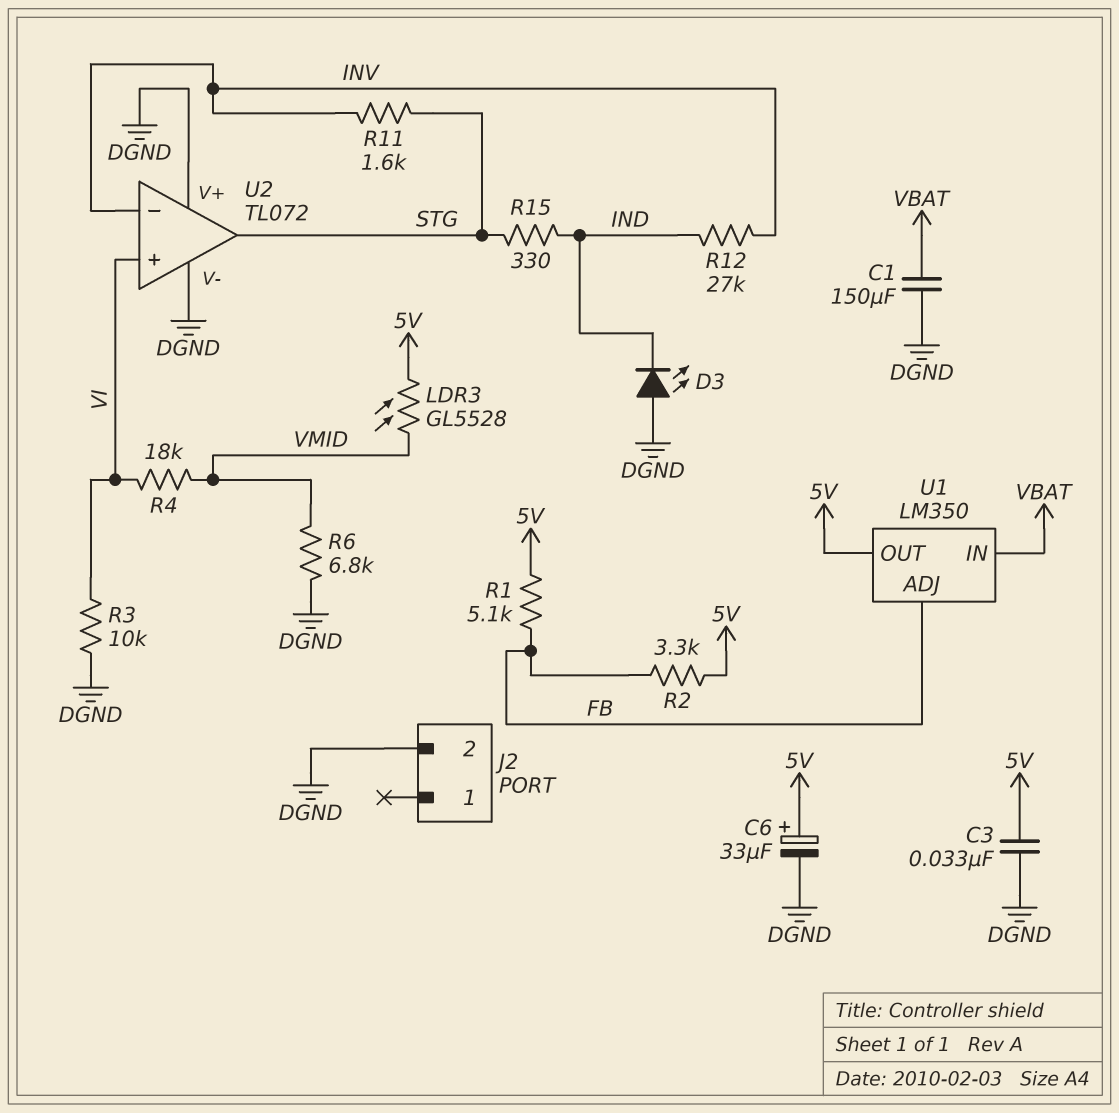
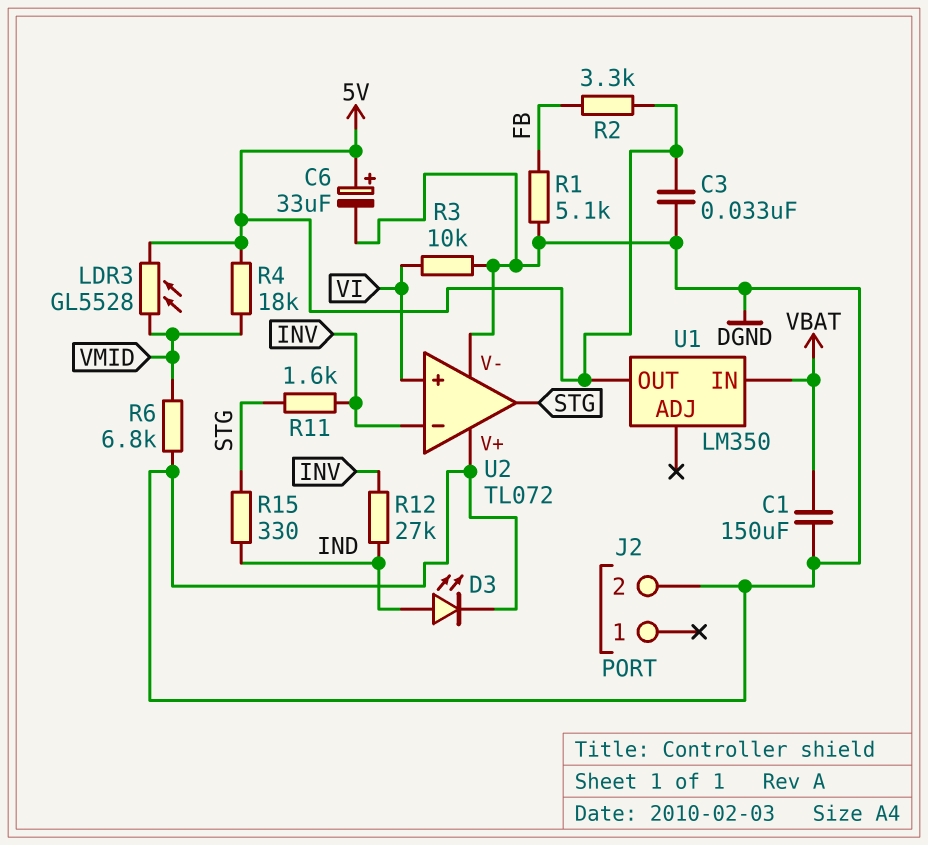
D3: LED (A DGND, K IND) -> LED (A IND, K DGND)
R1: 5.1k (5V, FB) -> 5.1k (DGND, FB)
R4: 18k (VI, VMID) -> 18k (5V, VMID)
U1 pin ADJ: FB -> none

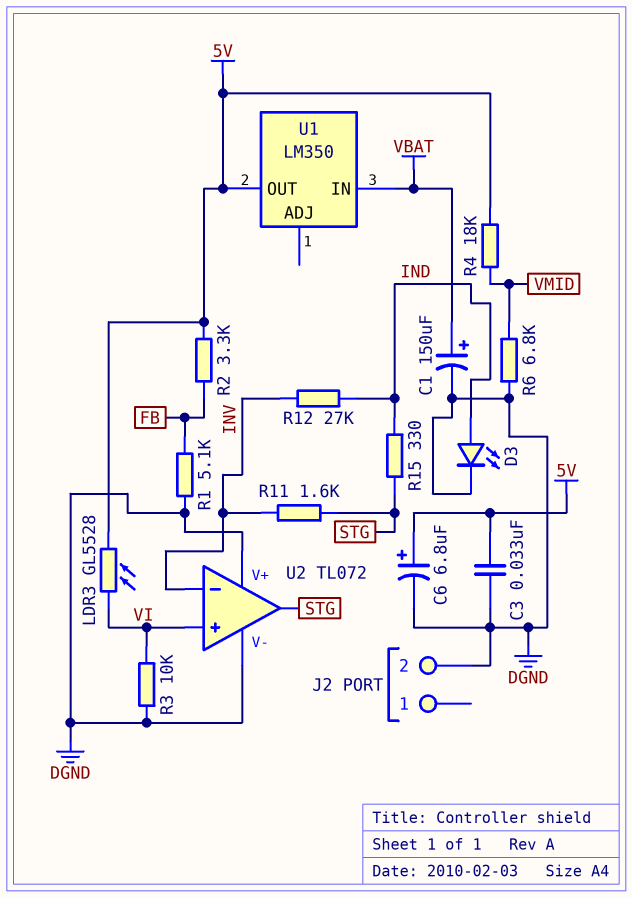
C1: 150uF (DGND, VBAT) -> 150uF (plus VBAT, minus DGND)
C6: 33uF (plus 5V, minus DGND) -> 6.8uF (plus 5V, minus DGND)
LDR3: GL5528 (5V, VMID) -> GL5528 (5V, VI)

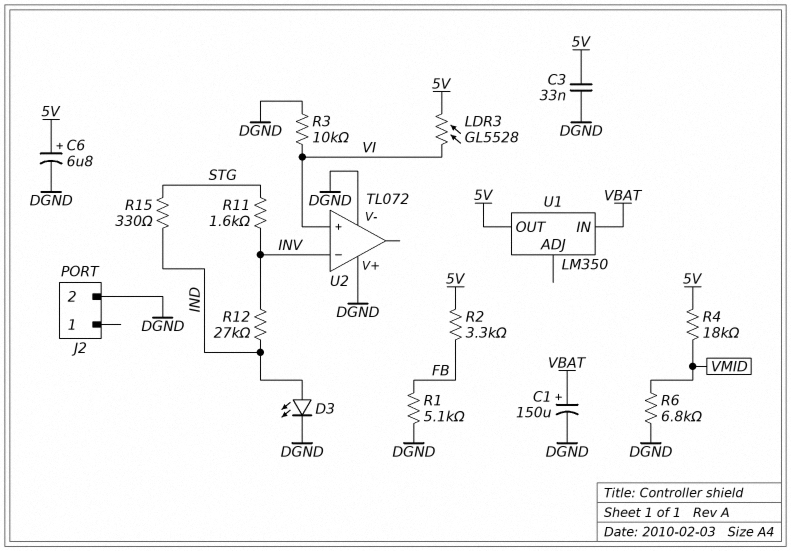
U2 pin out: STG -> none

